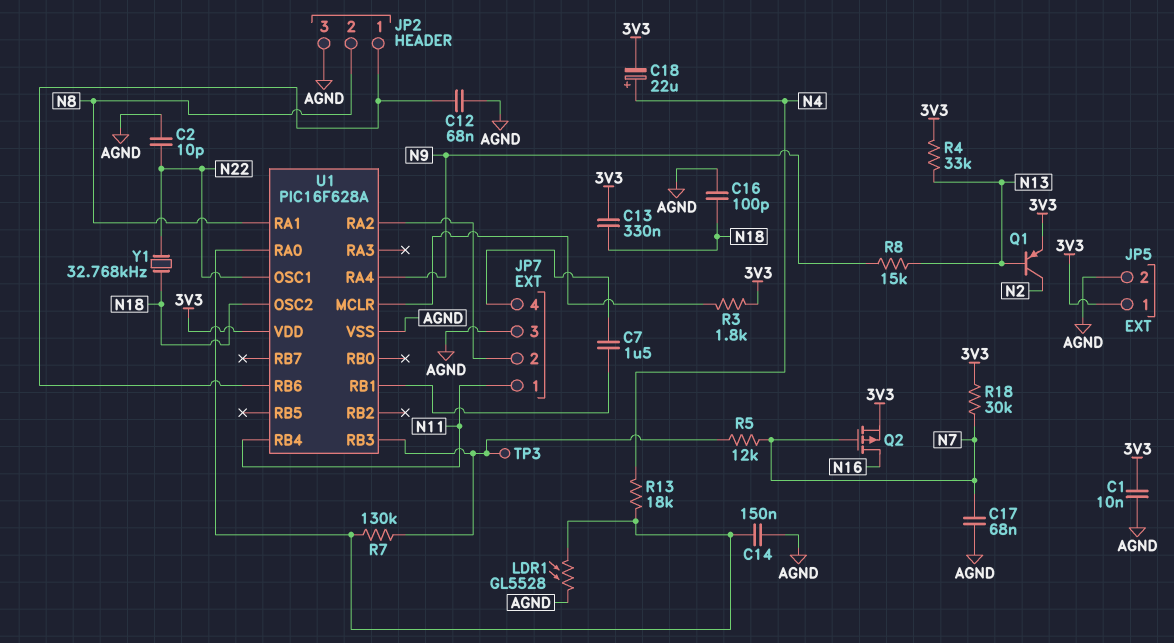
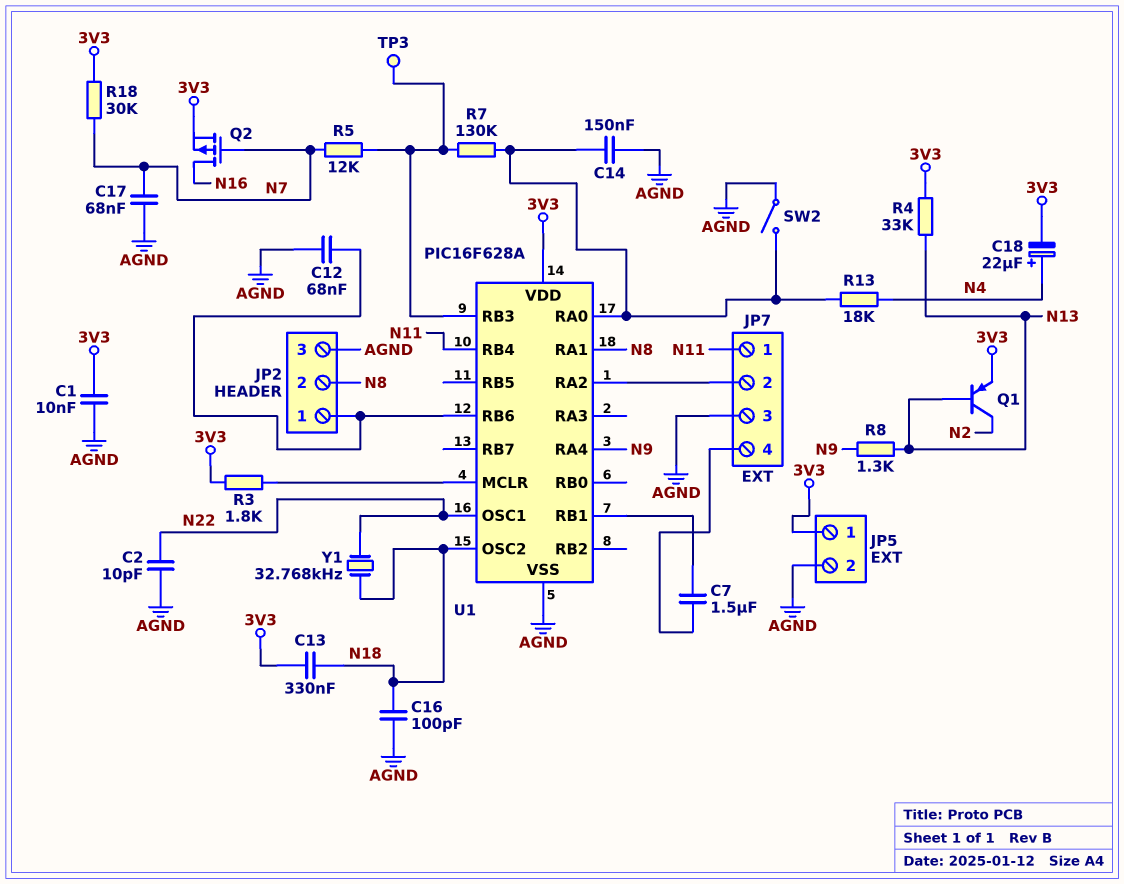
LDR1: GL5528 (AGND, U1/RA0) -> none
R8: 15k (N9, N13) -> 1.3k (N9, N13)
SW2: none -> switch (AGND, U1/RA0)

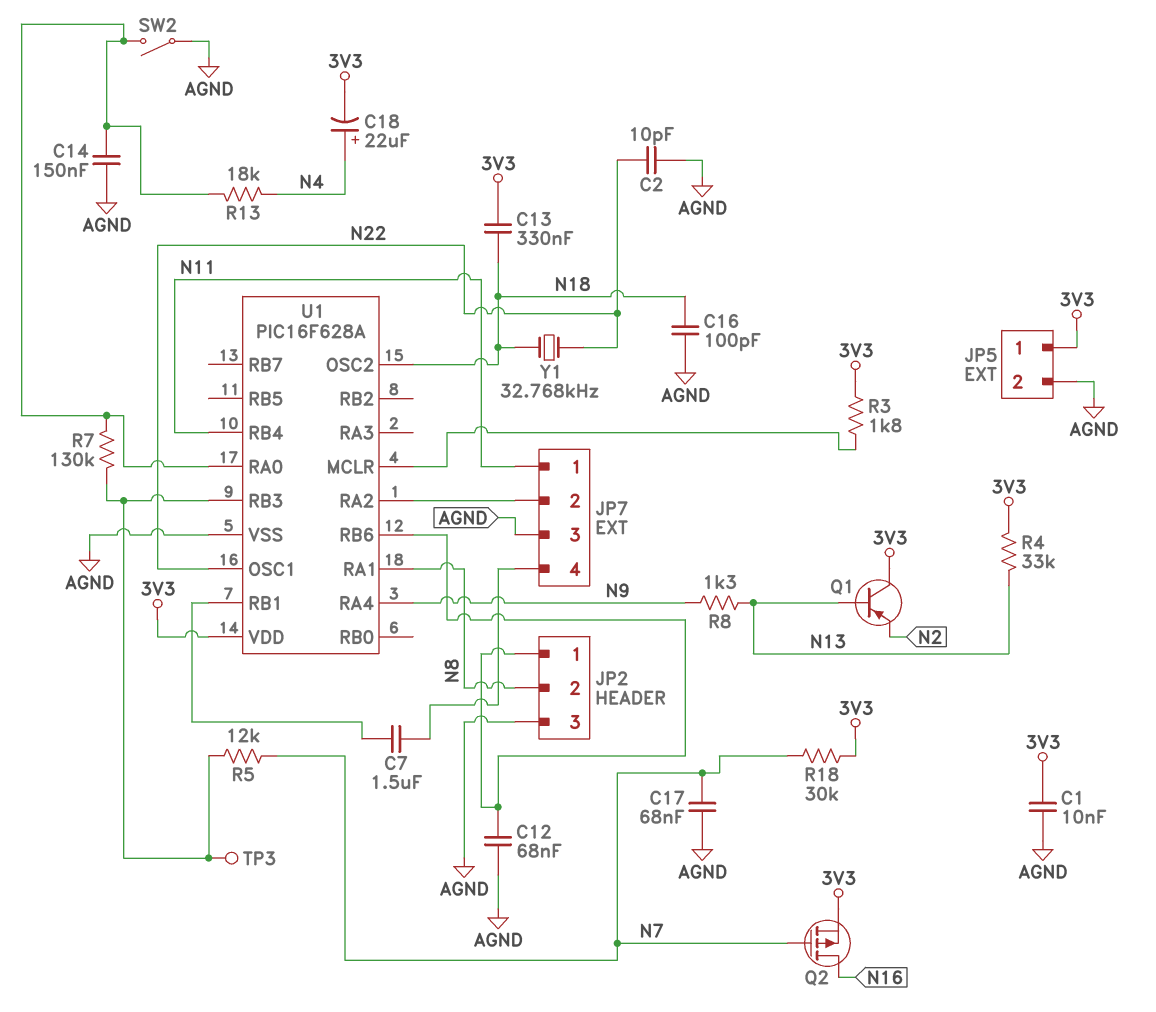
Q1: PNP (B N13, C N2, E 3V3) -> PNP (B N13, C 3V3, E N2)

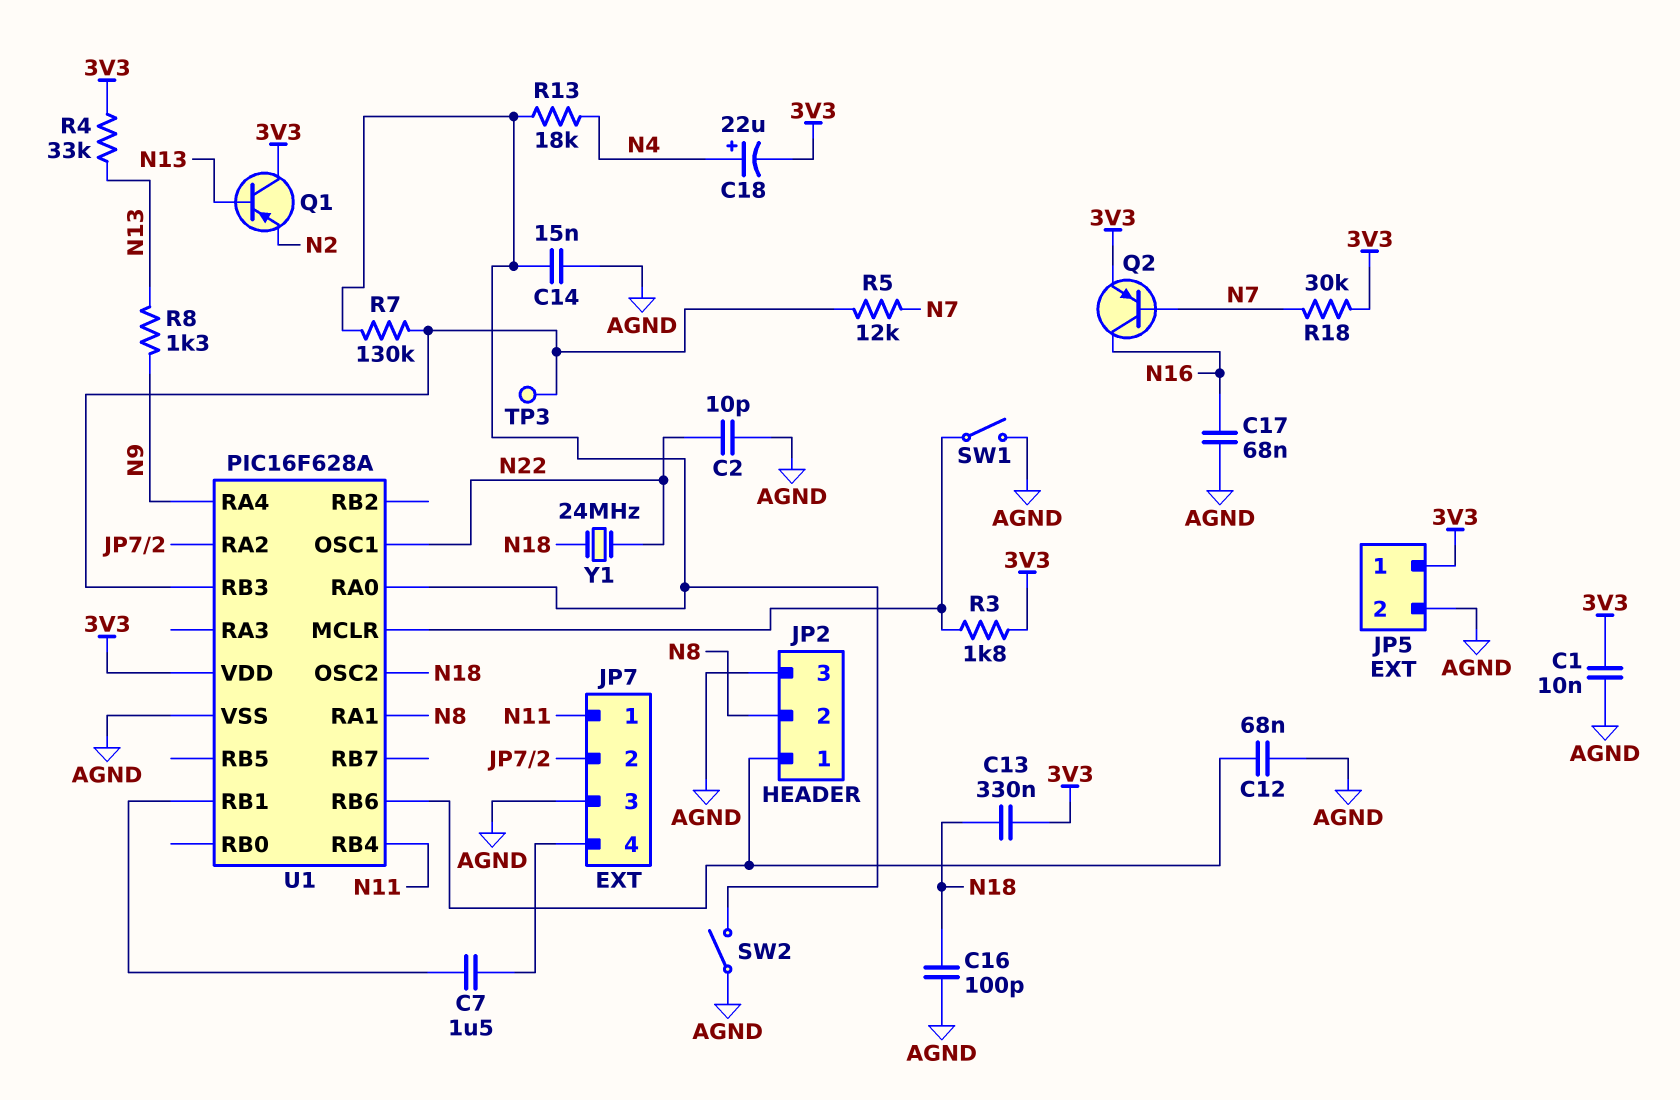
C14: 150nF (AGND, U1/RA0) -> 15nF (AGND, U1/RA0)
C17: 68nF (AGND, N7) -> 68nF (AGND, N16)
Q2: PMOS (G N7, D N16, S 3V3) -> PNP (B N7, C N16, E 3V3)
SW1: none -> switch (AGND, U1/MCLR)
Y1: 32.768kHz (N18, N22) -> 24MHz (N18, N22)

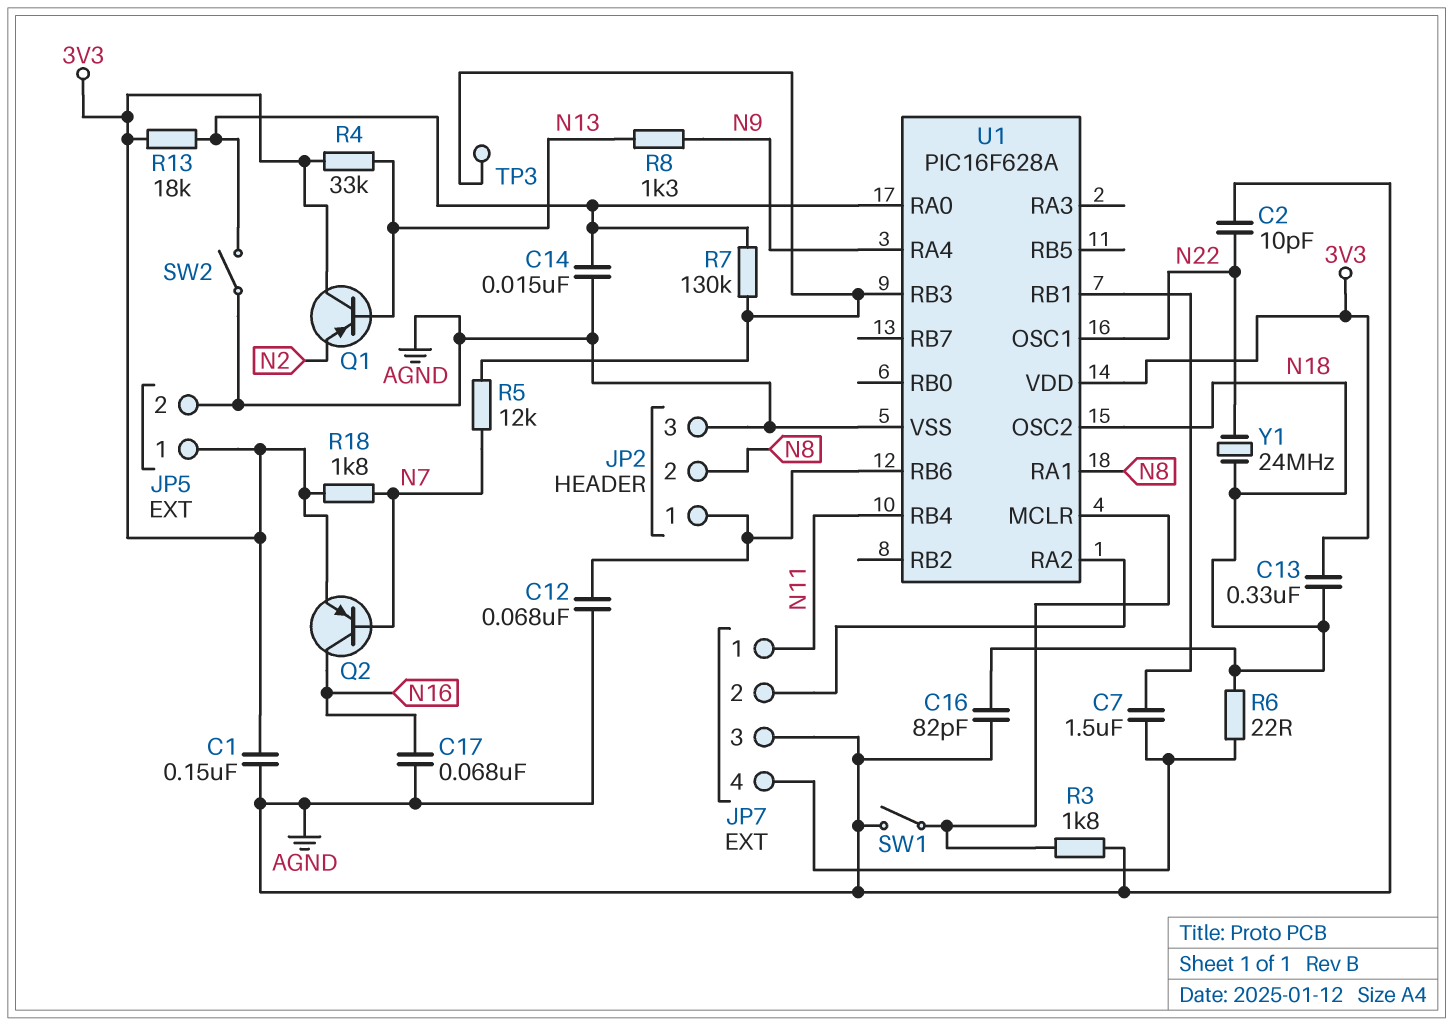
C1: 10nF (3V3, AGND) -> 150nF (3V3, AGND)
C16: 100pF (AGND, N18) -> 82pF (AGND, N18)
C18: 22uF (plus N4, minus 3V3) -> none
R3: 1.8k (3V3, U1/MCLR) -> 1.8k (AGND, U1/MCLR)
R6: none -> 22 (JP7/4, N18)
R13: 18k (N4, U1/RA0) -> 18k (3V3, U1/RA0)
R18: 30k (3V3, N7) -> 1.8k (3V3, N7)

